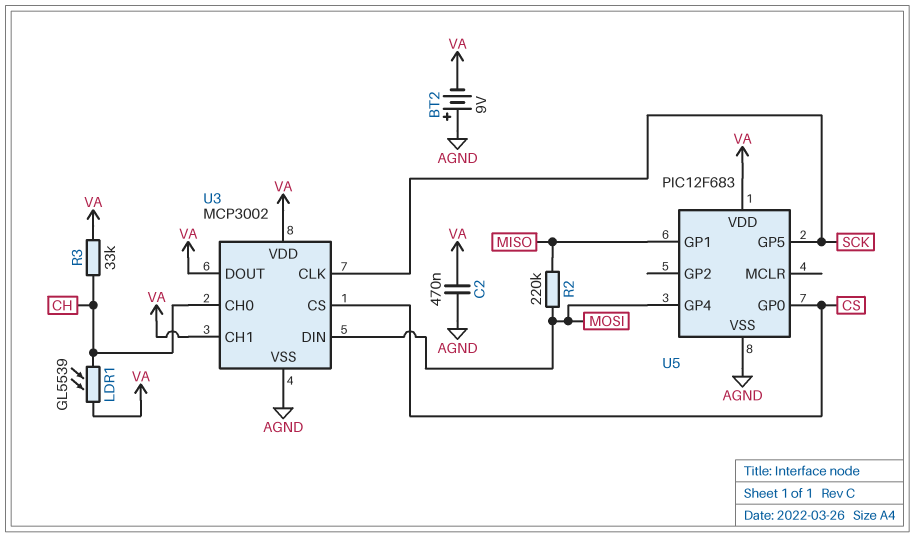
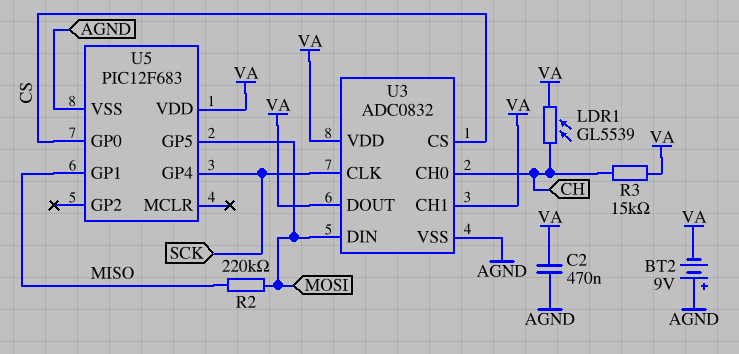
R3: 33k (CH, VA) -> 15k (CH, VA)
U3: MCP3002 -> ADC0832
U5 pin GP4: MOSI -> SCK
U5 pin GP5: SCK -> MOSI

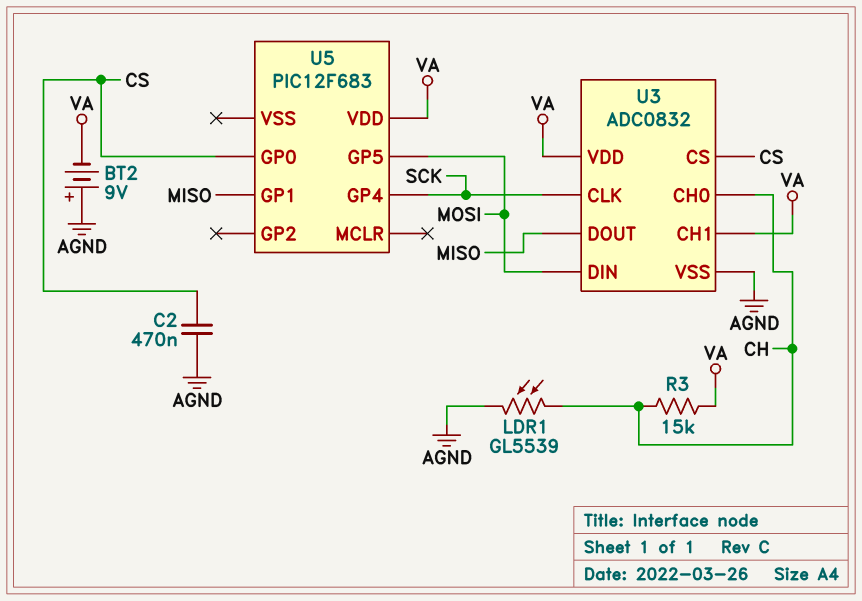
C2: 470nF (AGND, VA) -> 470nF (AGND, CS)
LDR1: GL5539 (CH, VA) -> GL5539 (AGND, CH)
R2: 220k (MISO, MOSI) -> none
U3 pin DOUT: VA -> MISO
U5 pin VSS: AGND -> none

